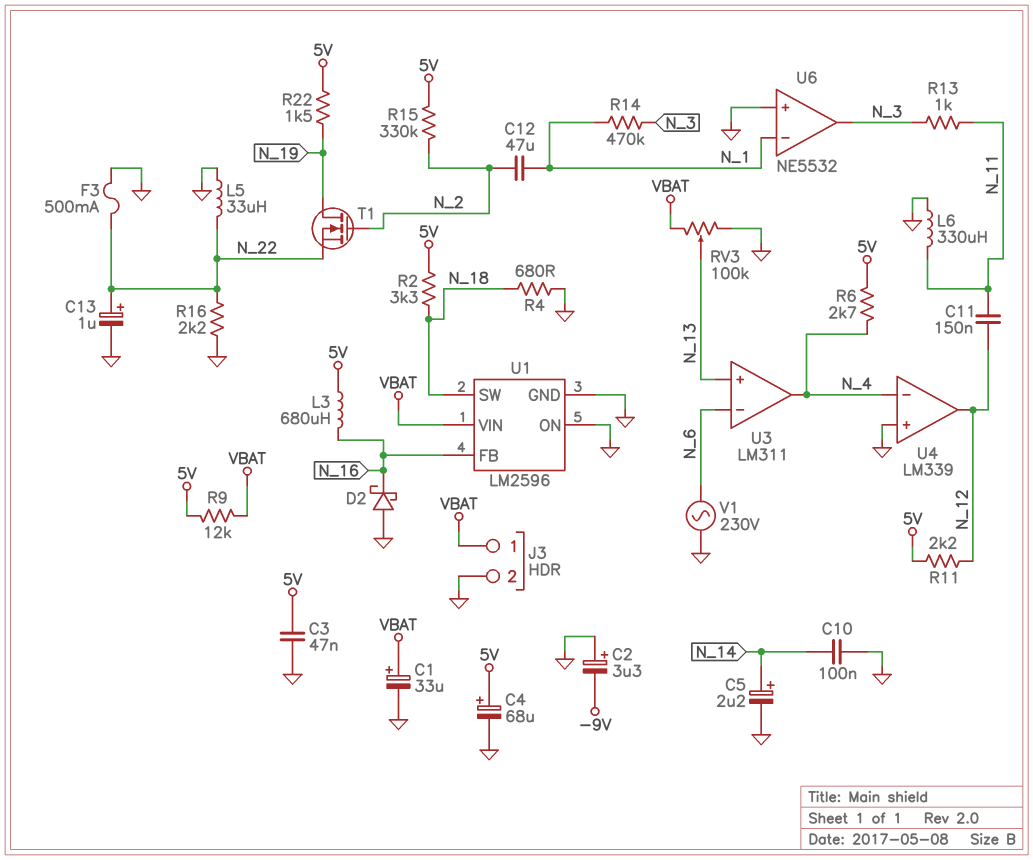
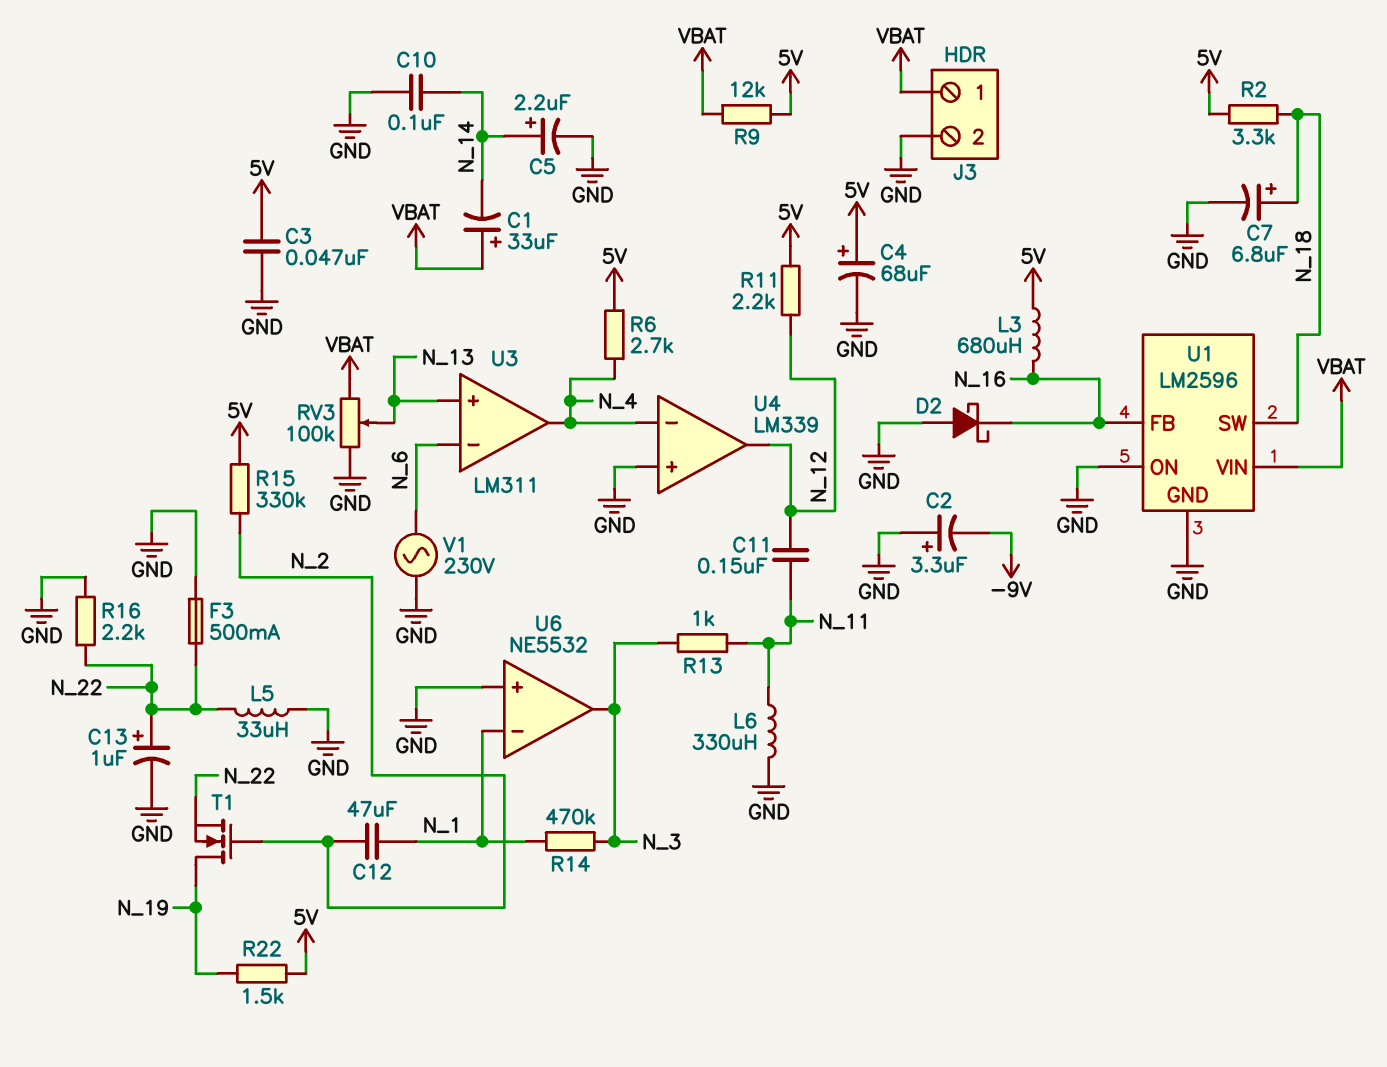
C1: 33uF (plus VBAT, minus GND) -> 33uF (plus VBAT, minus N_14)
C7: none -> 6.8uF (plus N_18, minus GND)
R4: 680 (GND, N_18) -> none

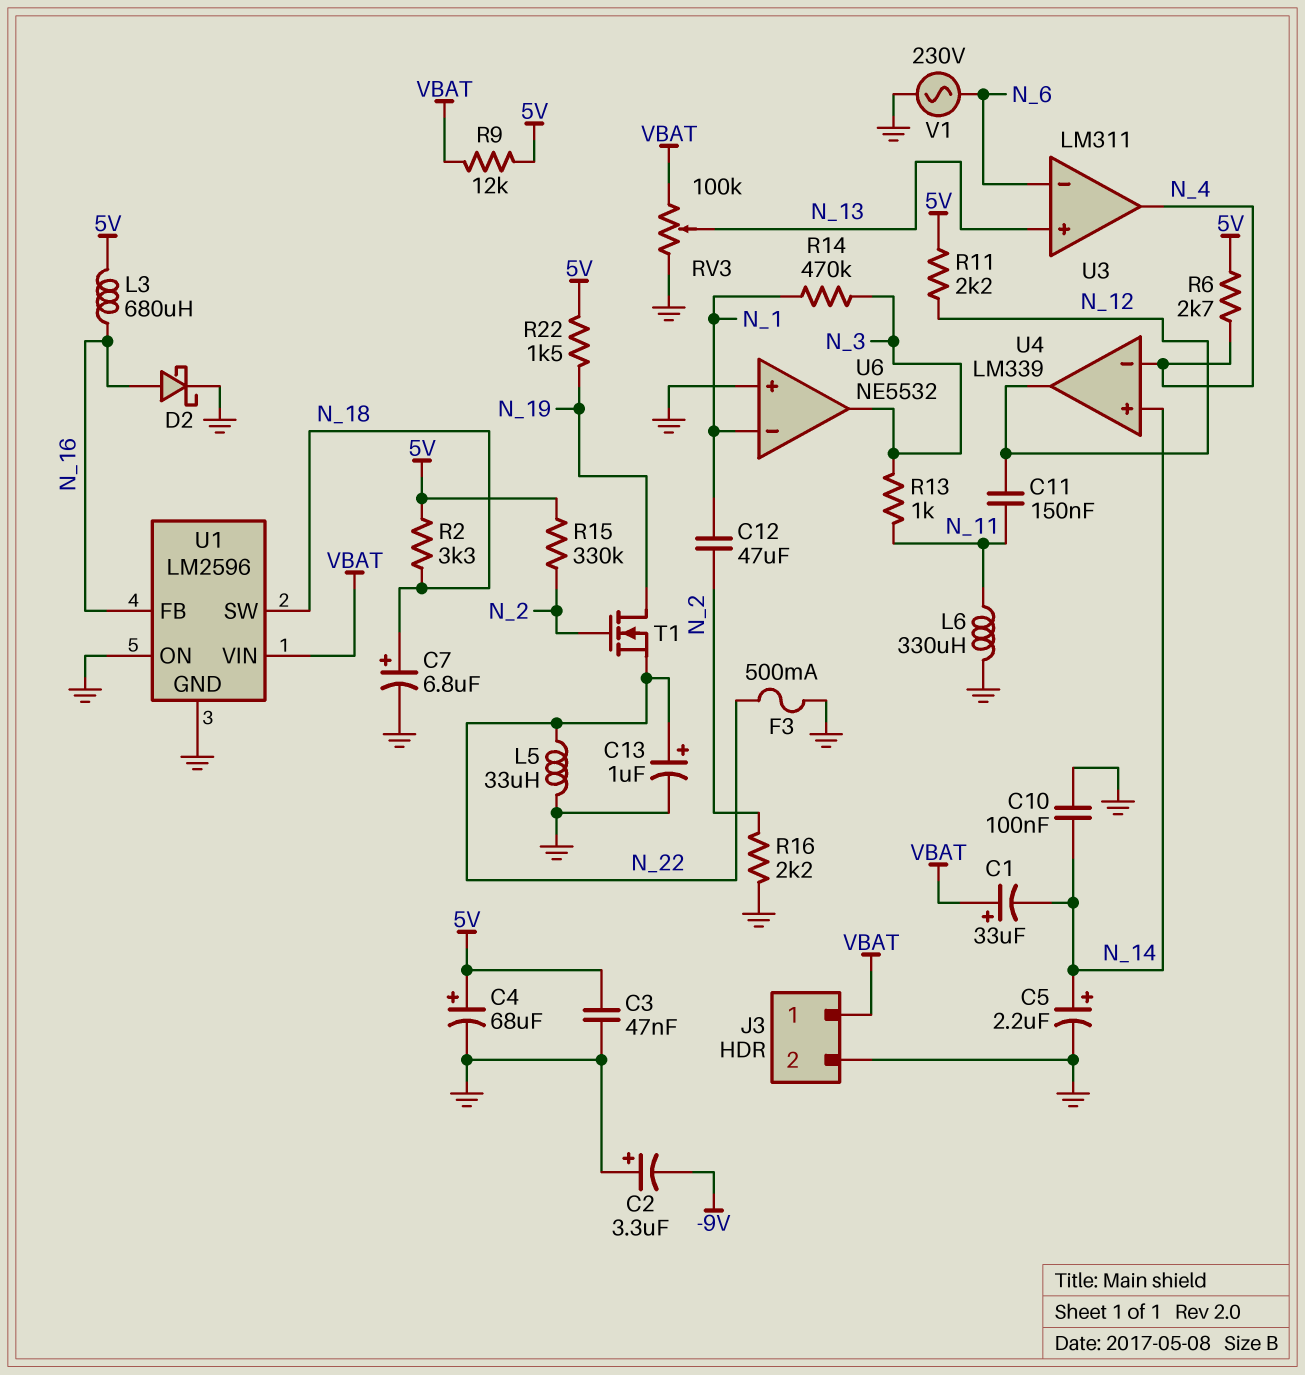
D2: schottky (A GND, K N_16) -> schottky (A N_16, K GND)
R16: 2.2k (GND, N_22) -> 2.2k (GND, N_2)
U4 pin in+: GND -> N_14

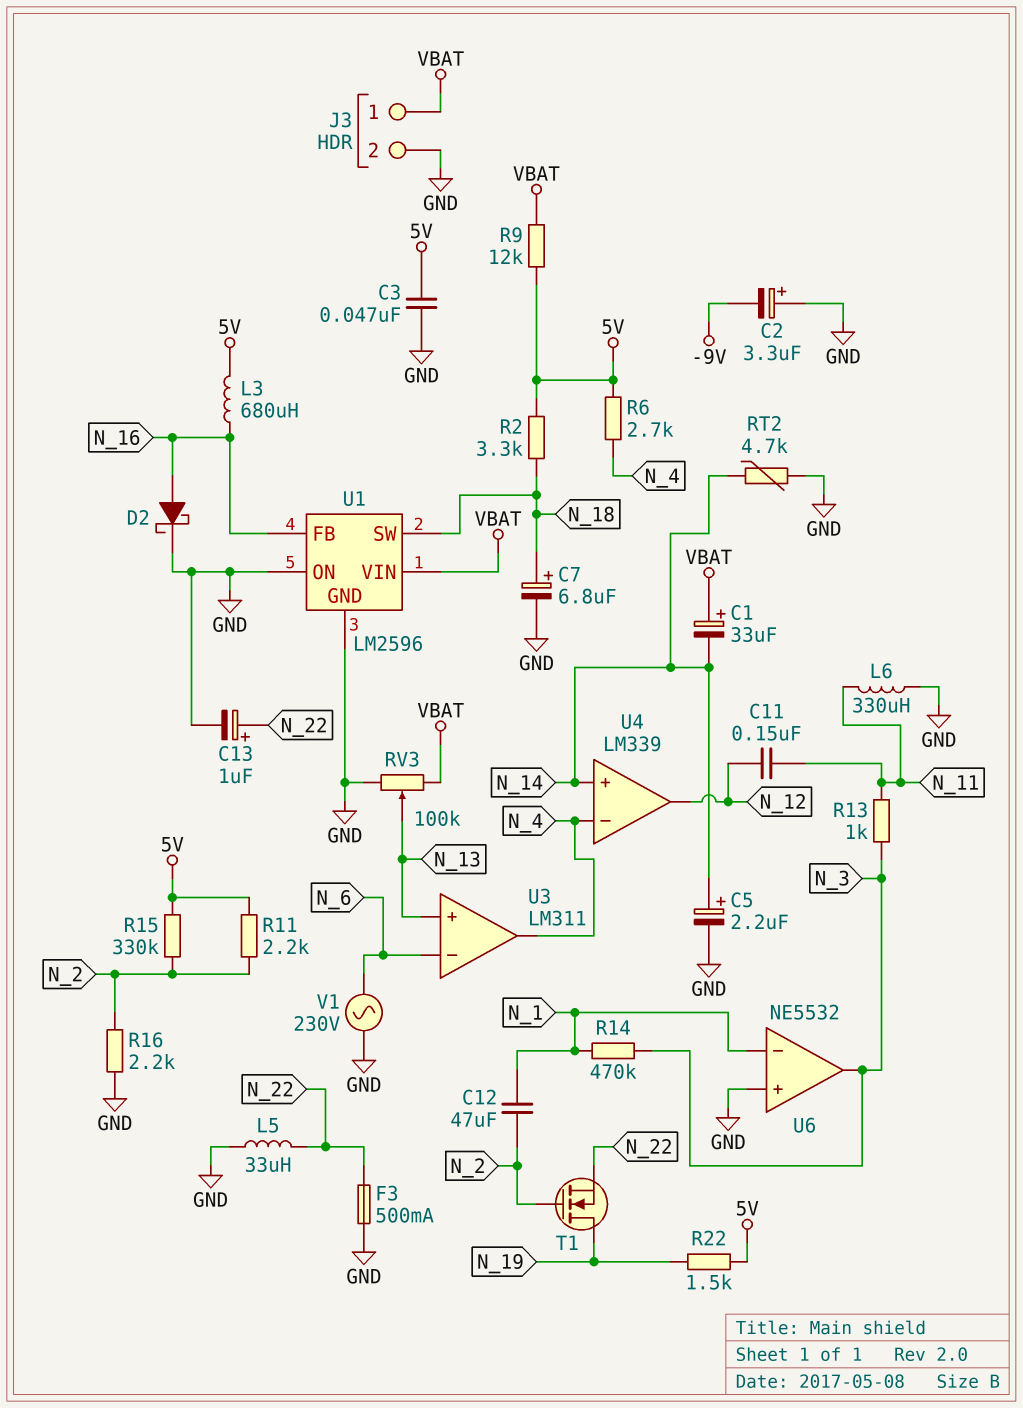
C4: 68uF (plus 5V, minus GND) -> none
C10: 100nF (GND, N_14) -> none
R11: 2.2k (5V, N_12) -> 2.2k (5V, N_2)
RT2: none -> 4.7k (GND, N_14)

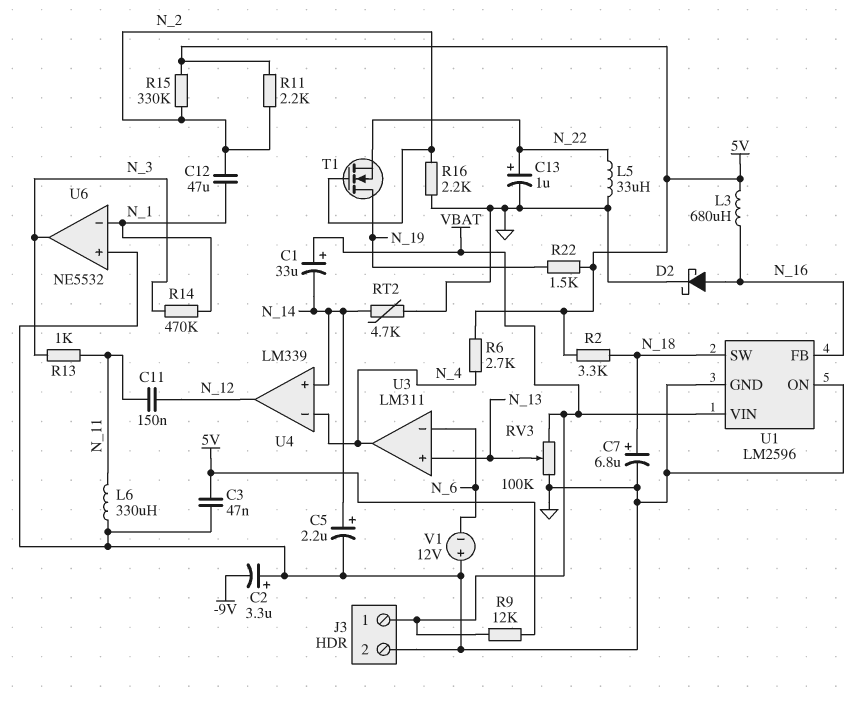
F3: 500mA (GND, N_22) -> none
V1: AC 230V (GND, N_6) -> 12V (plus GND, minus N_6)

